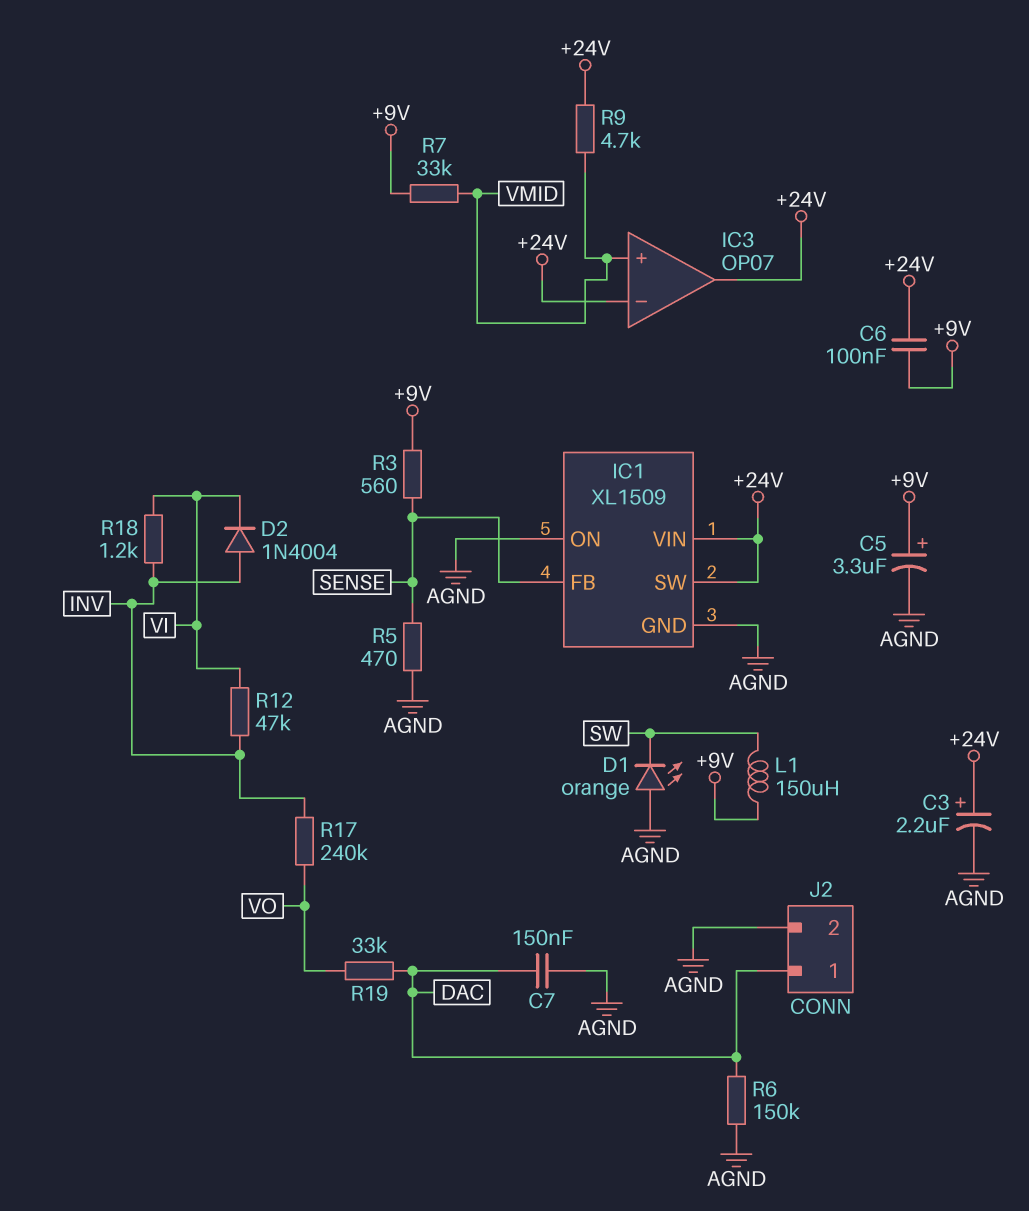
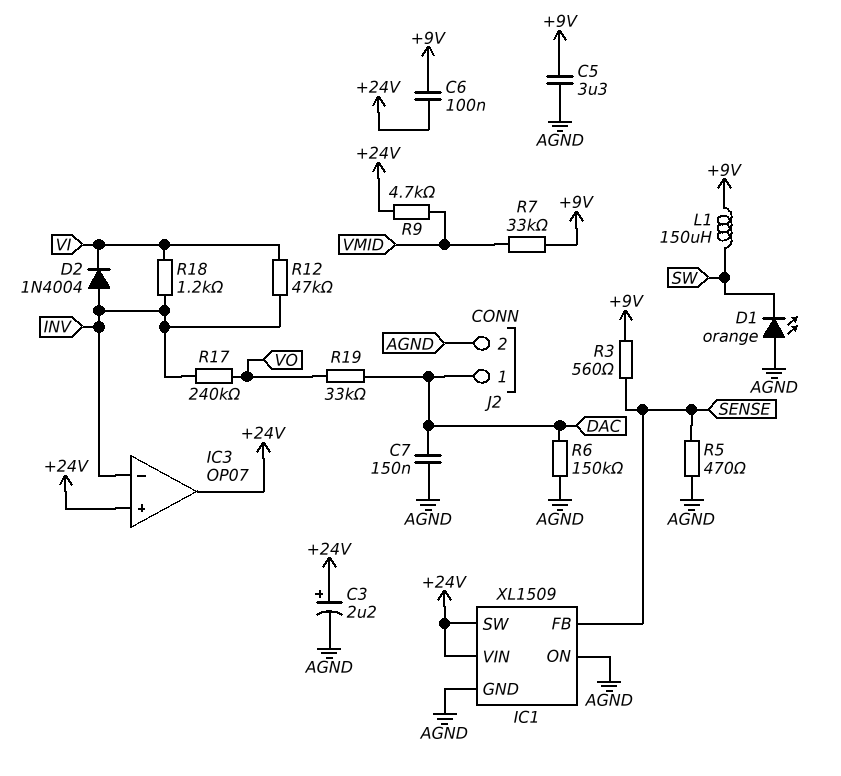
C5: 3.3uF (plus +9V, minus AGND) -> 3.3uF (+9V, AGND)
IC3 pin in+: VMID -> +24V
IC3 pin in-: +24V -> INV

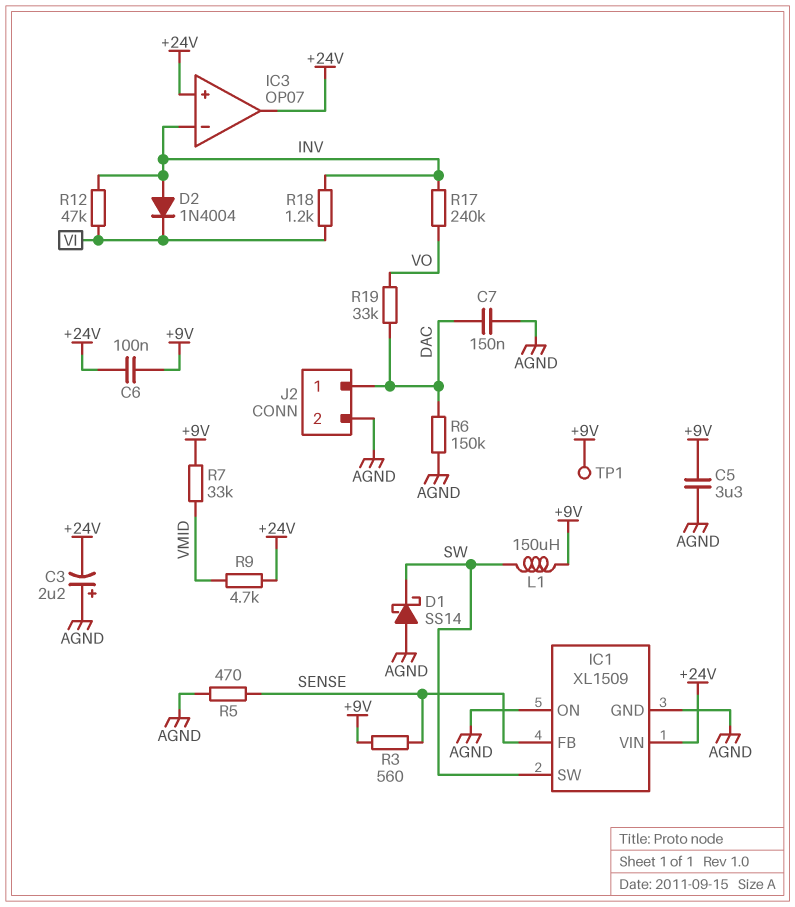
C3: 2.2uF (plus +24V, minus AGND) -> 2.2uF (plus AGND, minus +24V)
D1: LED orange (A AGND, K SW) -> schottky SS14 (A AGND, K SW)
IC1 pin SW: +24V -> SW
TP1: none -> test point (+9V)

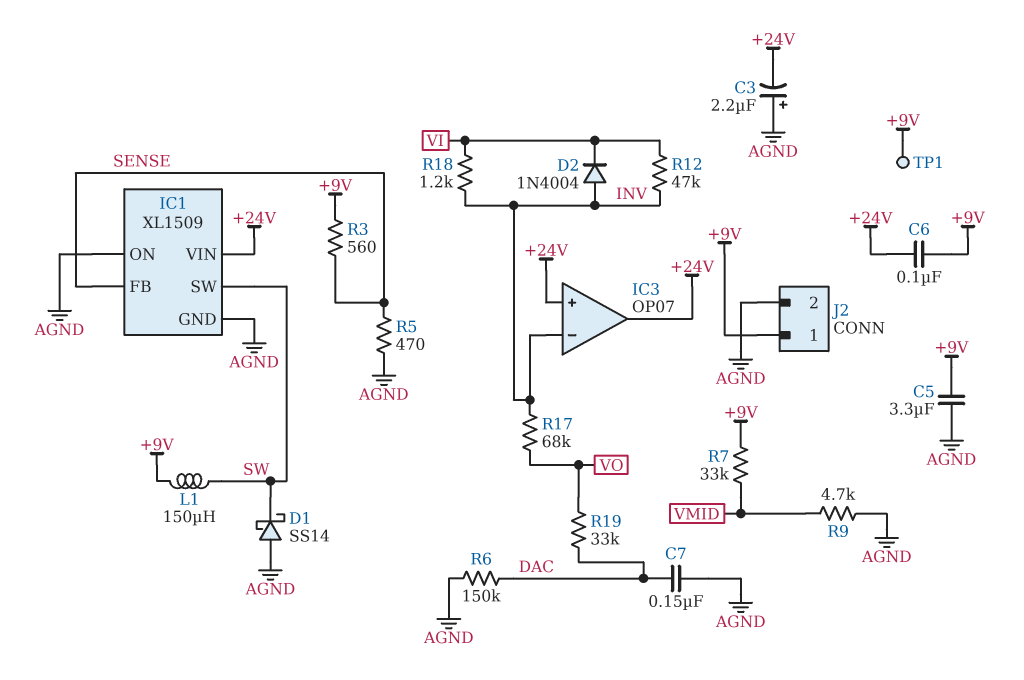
J2 pin 1: DAC -> +9V
R9: 4.7k (+24V, VMID) -> 4.7k (AGND, VMID)
R17: 240k (INV, VO) -> 68k (INV, VO)

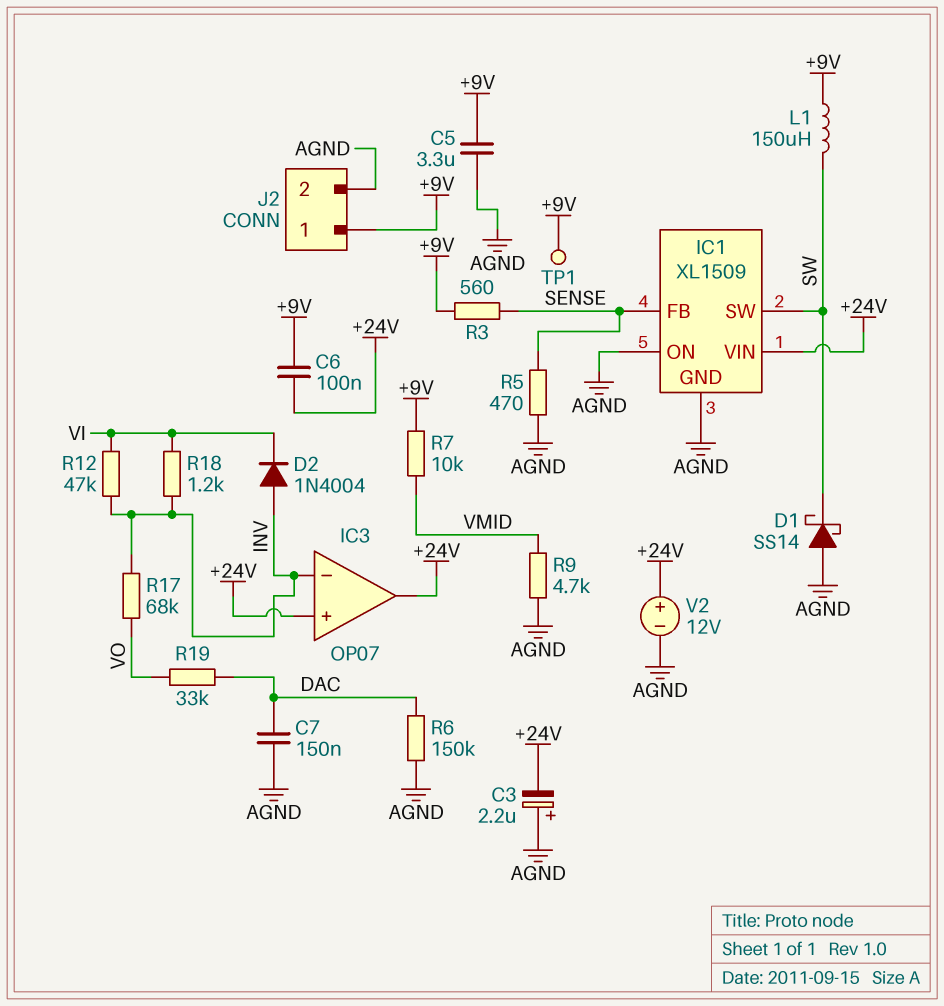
R7: 33k (+9V, VMID) -> 10k (+9V, VMID)
V2: none -> 12V (plus +24V, minus AGND)

